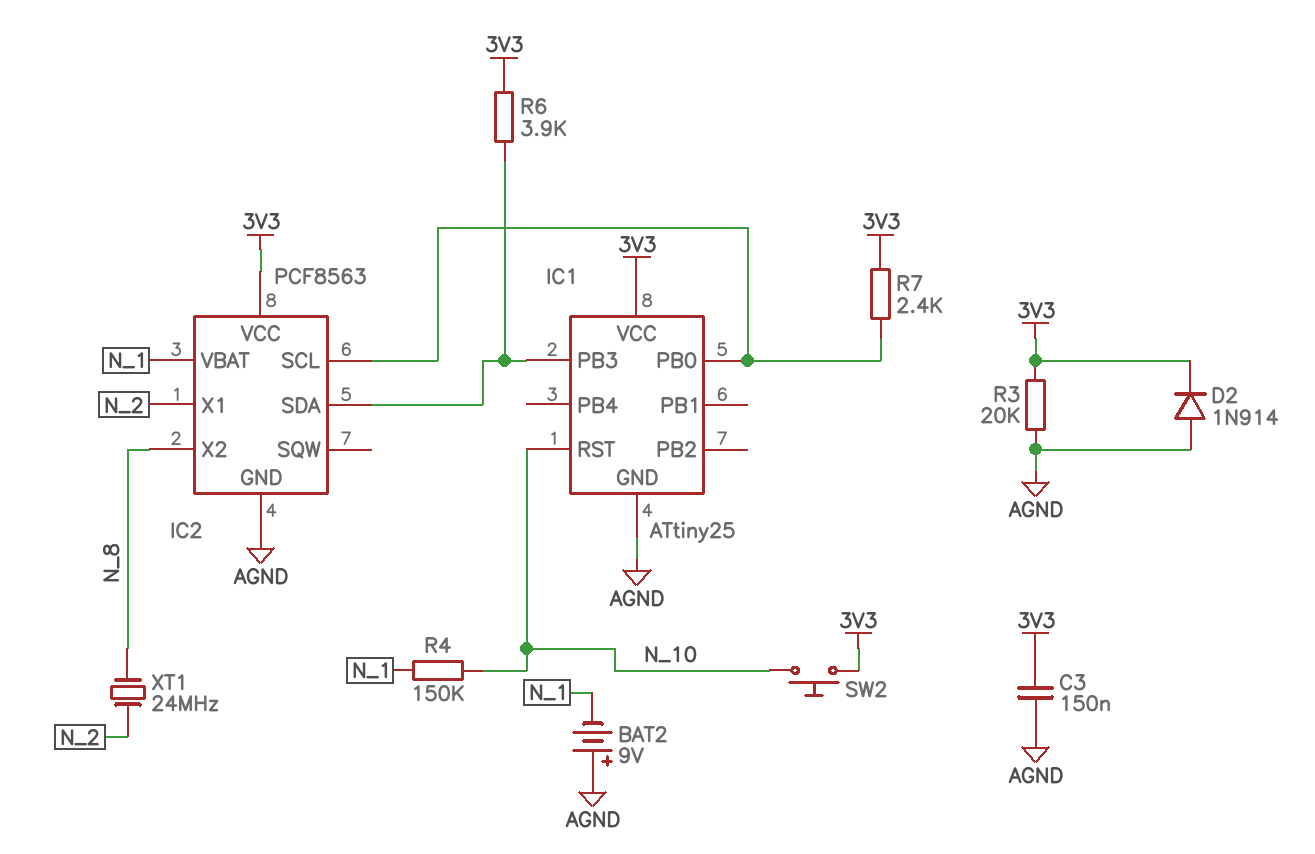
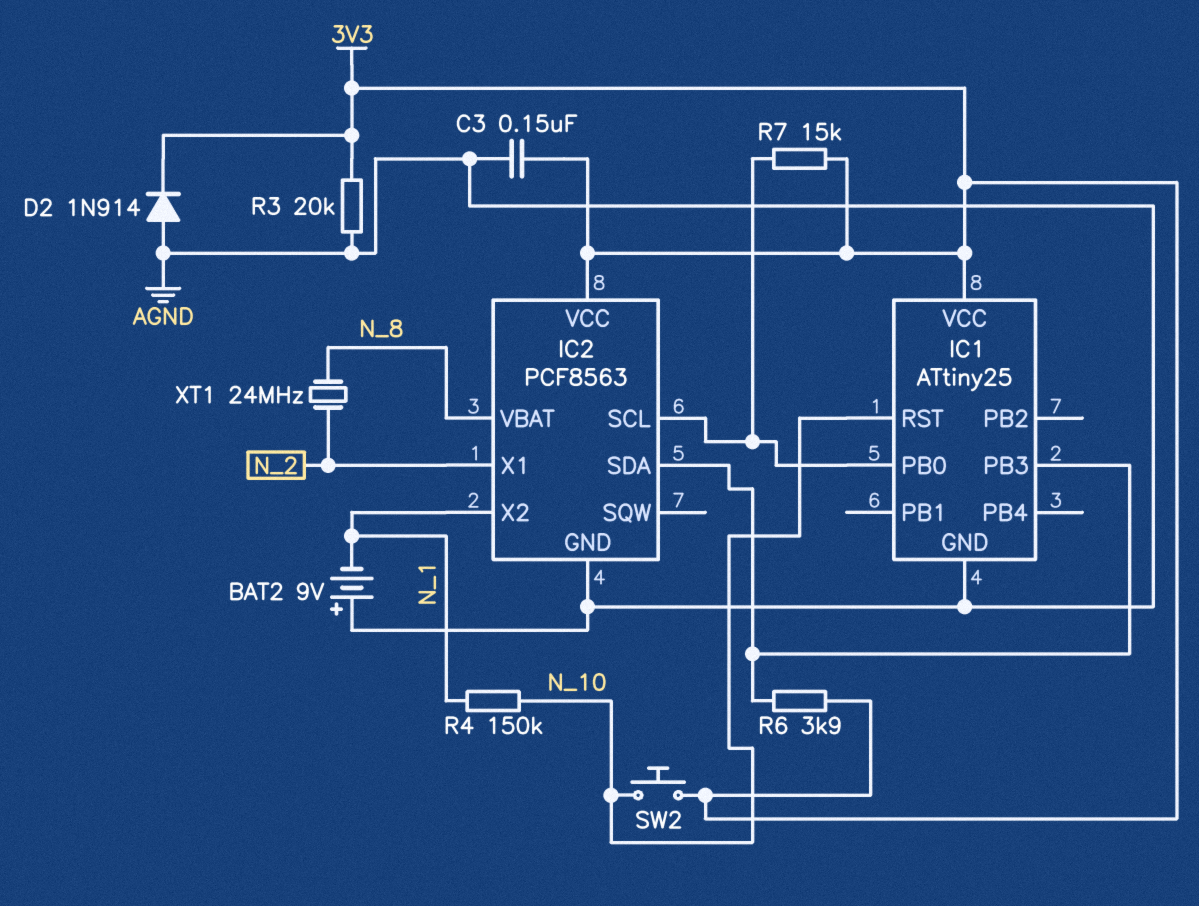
IC2 pin VBAT: N_1 -> N_8
IC2 pin X2: N_8 -> N_1
R7: 2.4k (3V3, IC1/PB0) -> 15k (3V3, IC1/PB0)

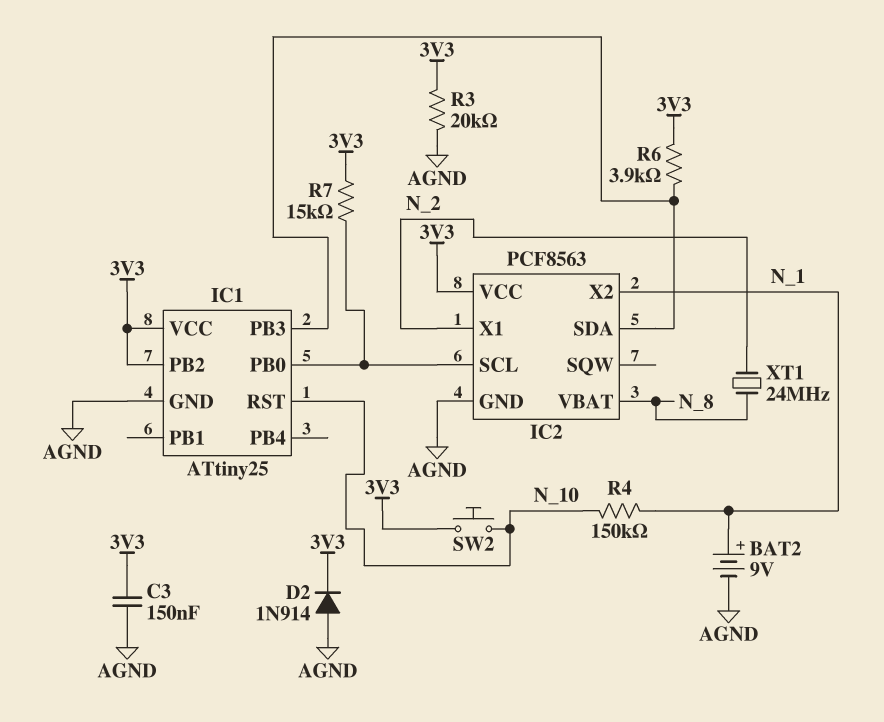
BAT2: 9V (plus AGND, minus N_1) -> 9V (plus N_1, minus AGND)
IC1 pin PB2: none -> 3V3

